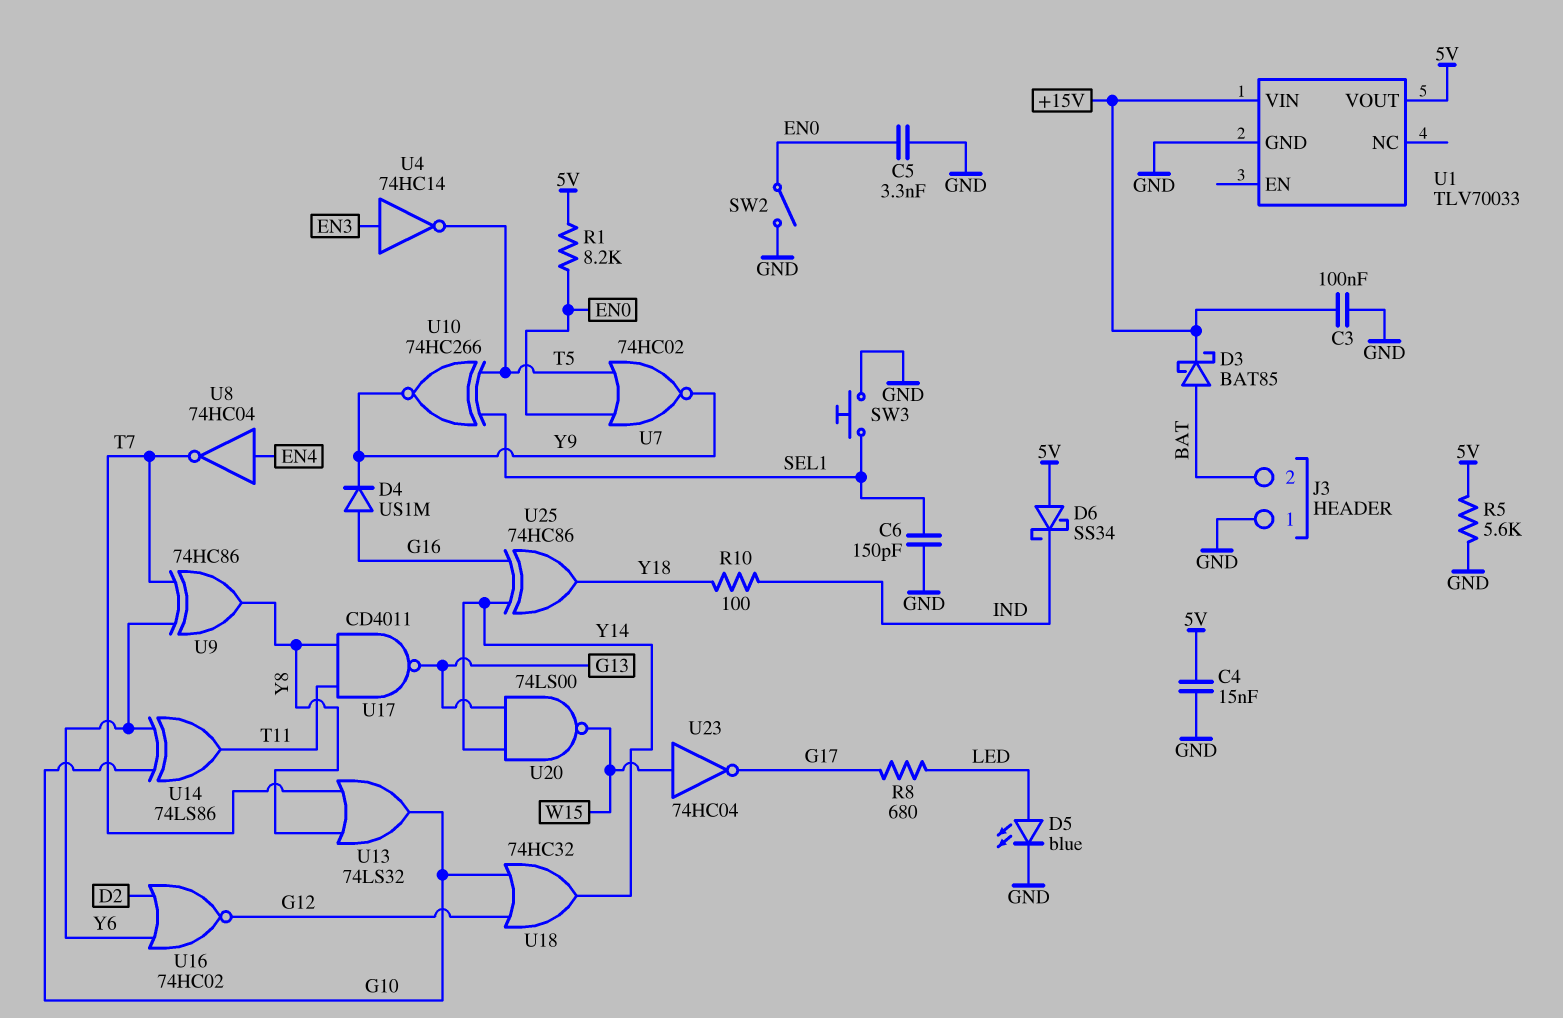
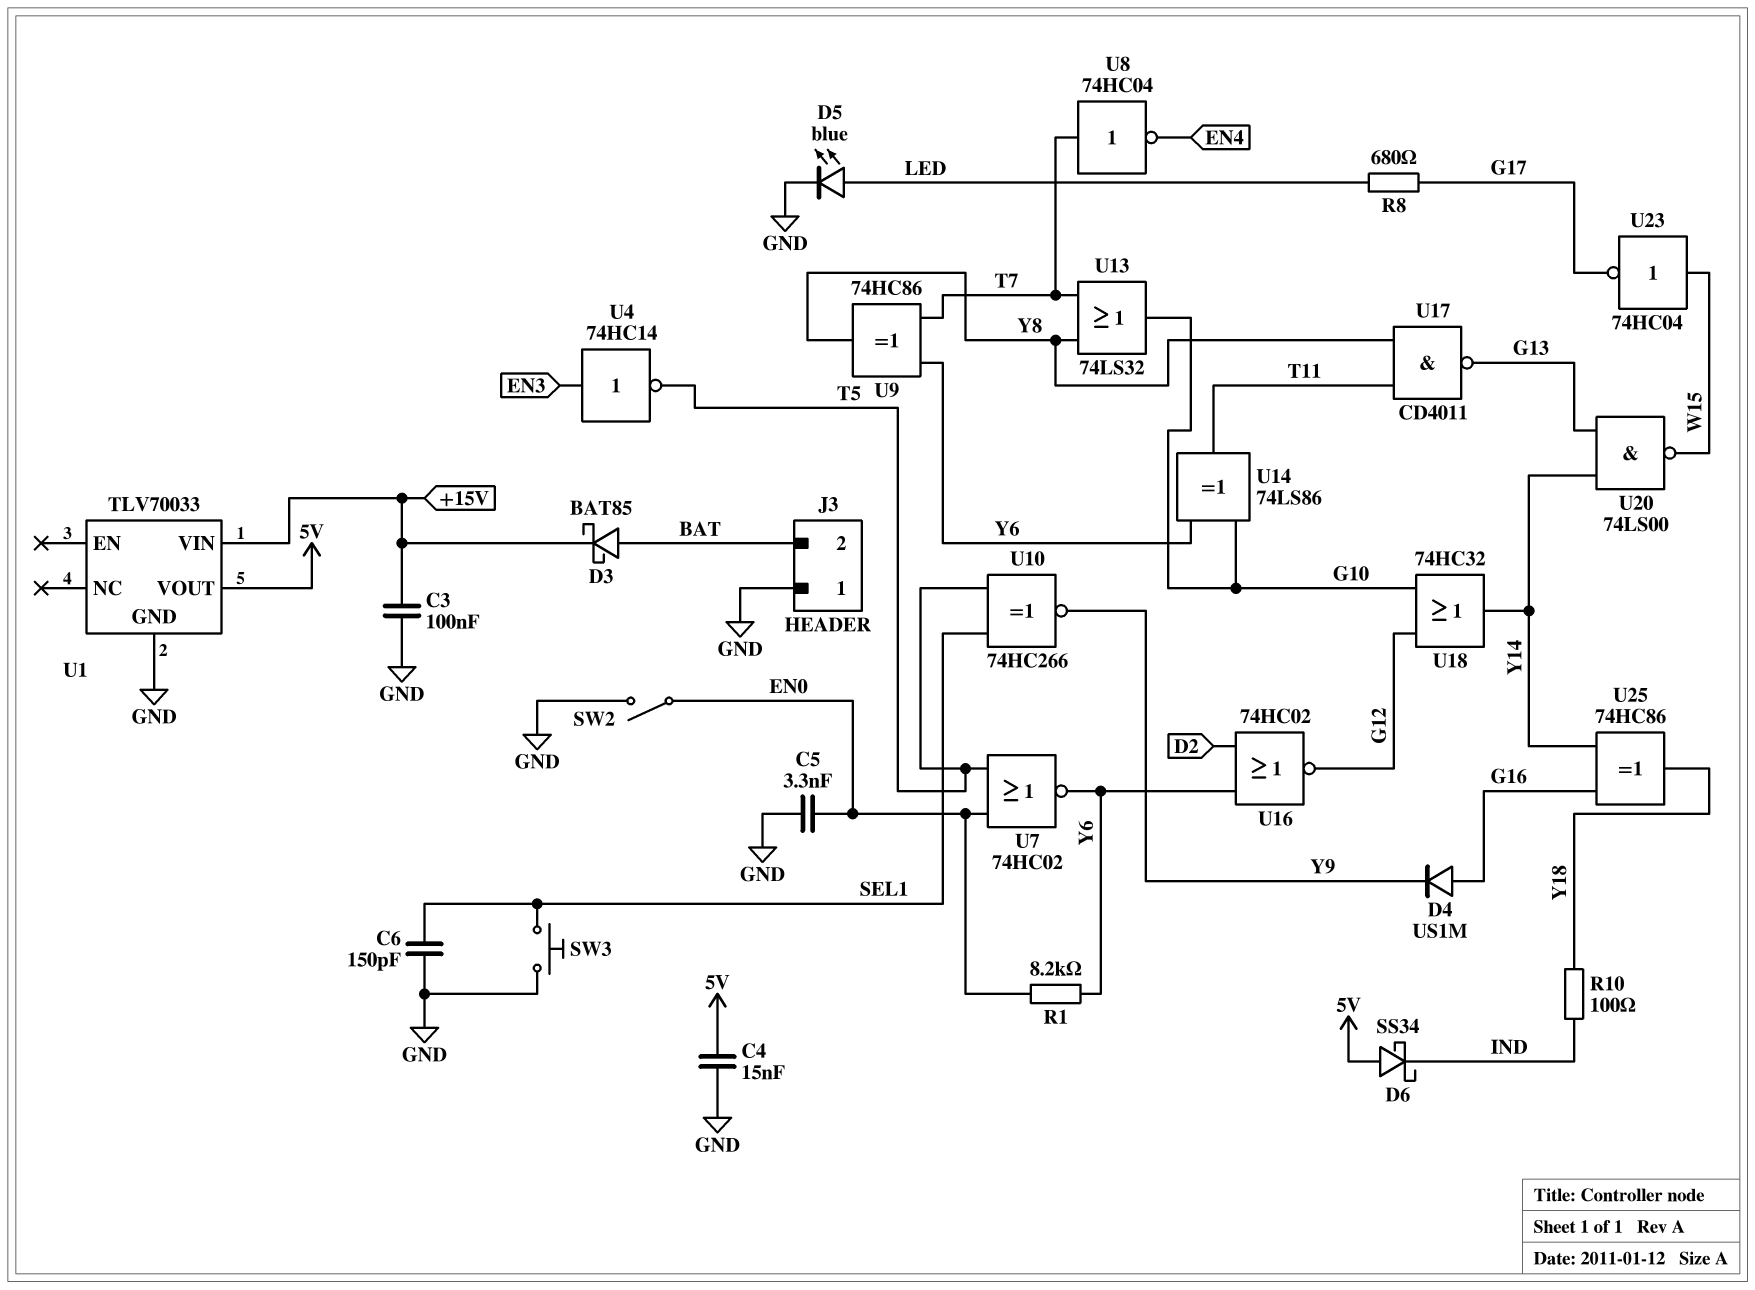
R1: 8.2k (5V, EN0) -> 8.2k (EN0, Y6)
R5: 5.6k (5V, GND) -> none
U7: NOR 74HC02 (in EN0, in T5, out Y9) -> NOR 74HC02 (in EN0, in T5, out Y6)
U8: NOT 74HC04 (in EN4, out T7) -> NOT 74HC04 (in T7, out EN4)

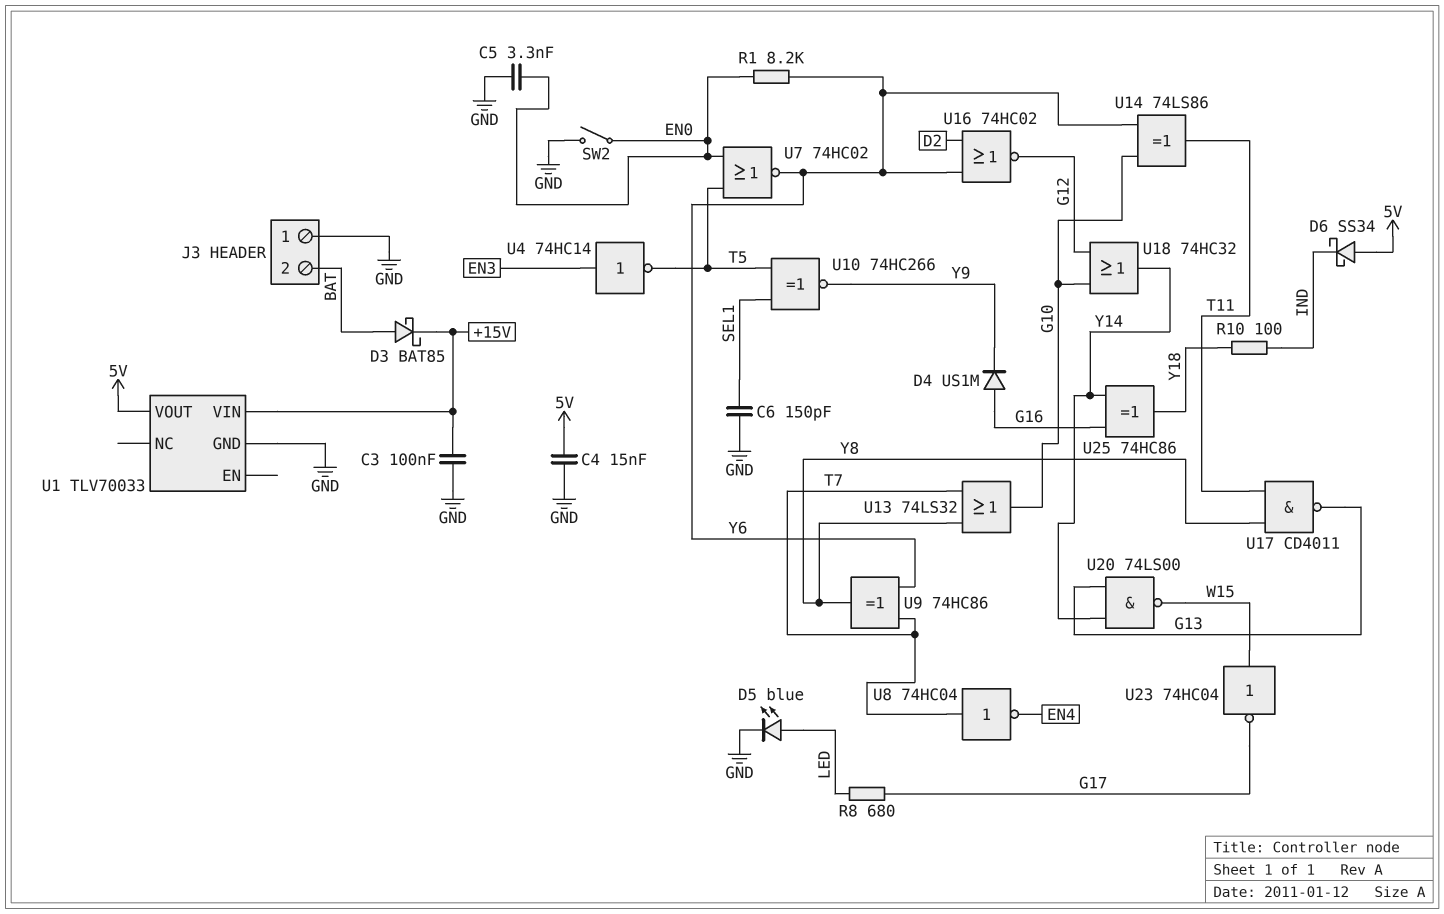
SW3: button (GND, SEL1) -> none

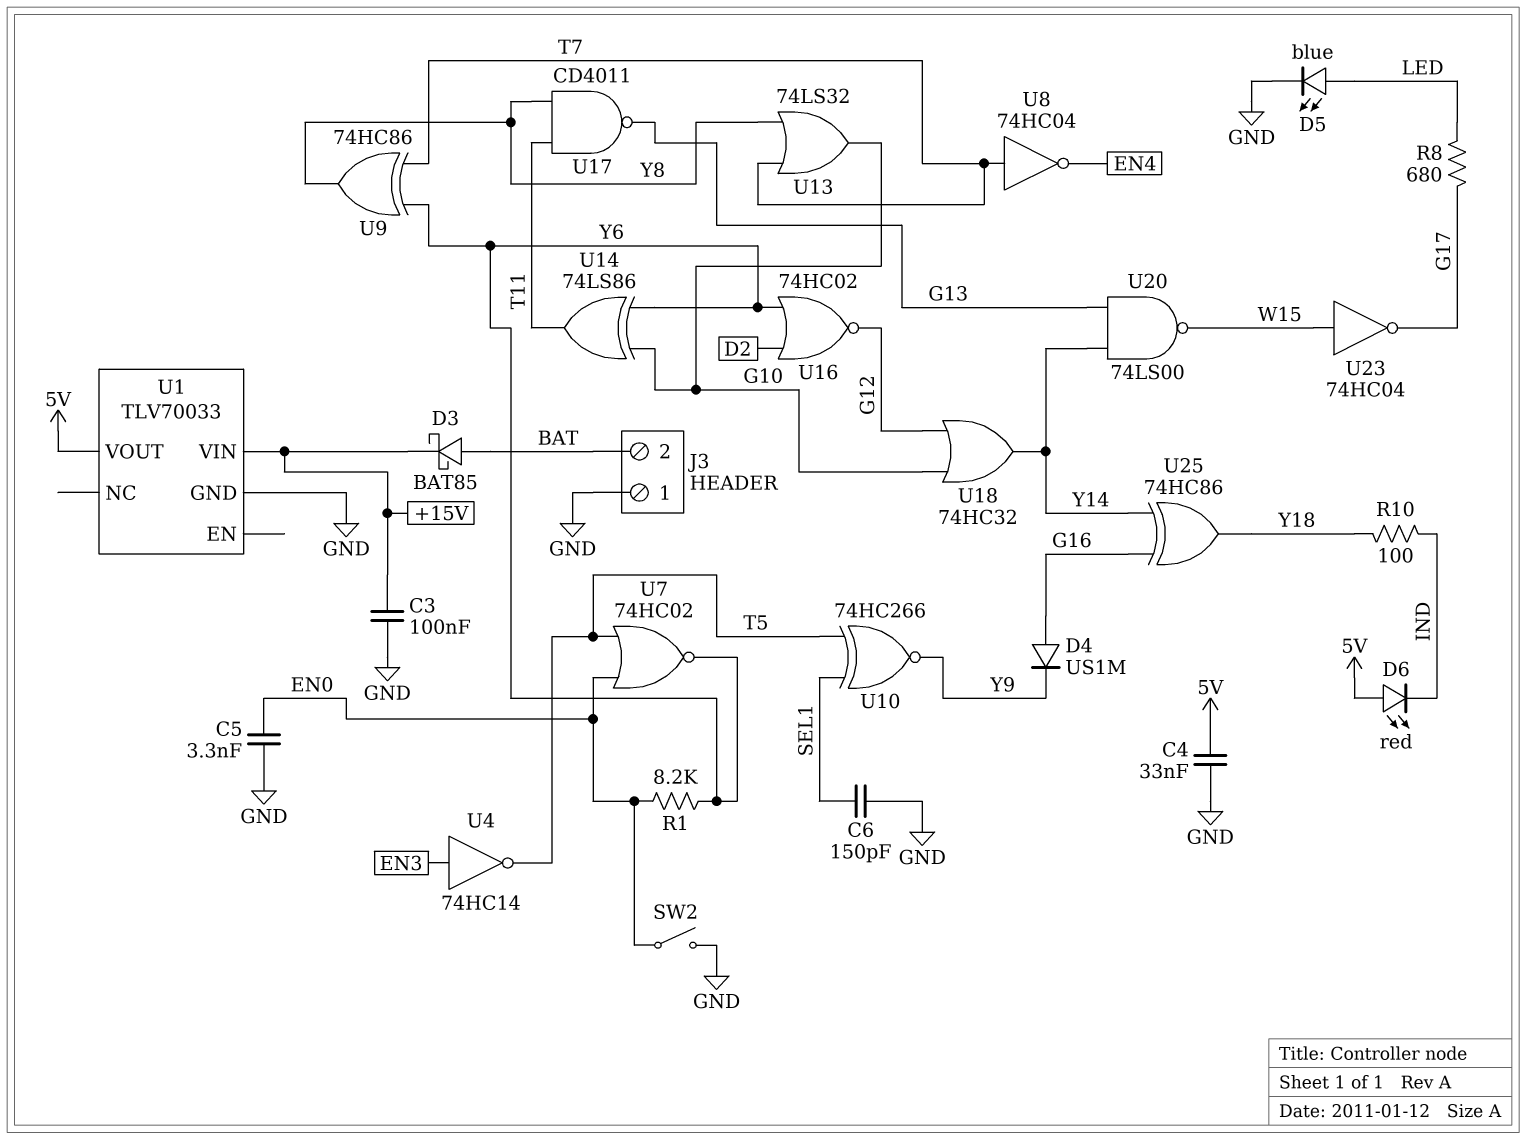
C4: 15nF (5V, GND) -> 33nF (5V, GND)
D6: schottky SS34 (A 5V, K IND) -> LED red (A 5V, K IND)

